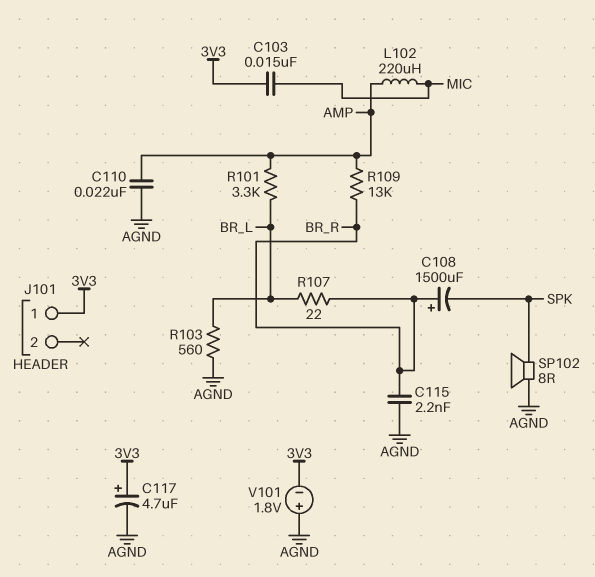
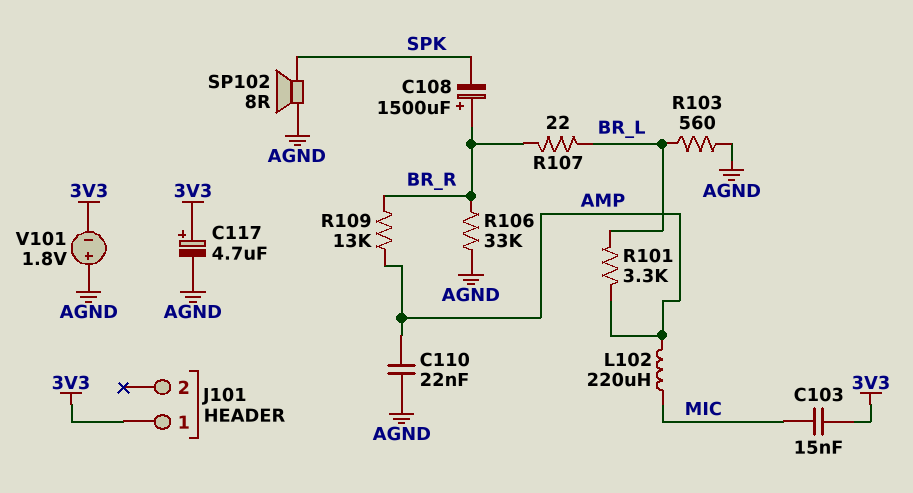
C115: 2.2nF (AGND, BR_R) -> none
R106: none -> 33k (AGND, BR_R)

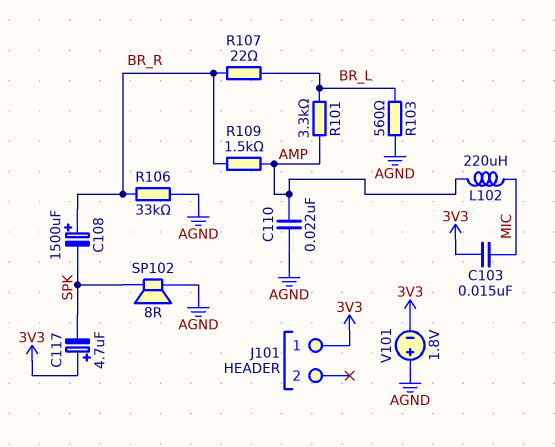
C117: 4.7uF (plus 3V3, minus AGND) -> 4.7uF (plus 3V3, minus SPK)
R109: 13k (AMP, BR_R) -> 1.5k (AMP, BR_R)

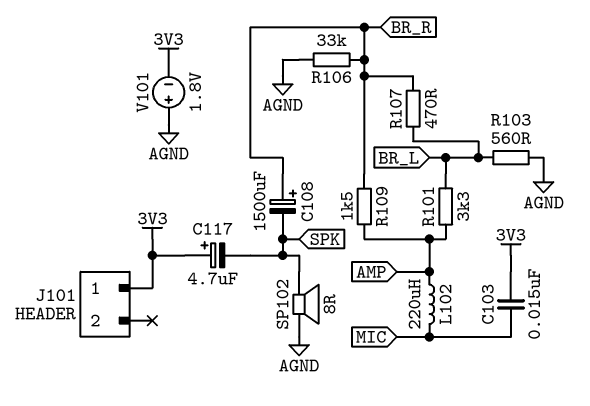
C110: 22nF (AGND, AMP) -> none
R107: 22 (BR_L, BR_R) -> 470 (BR_L, BR_R)

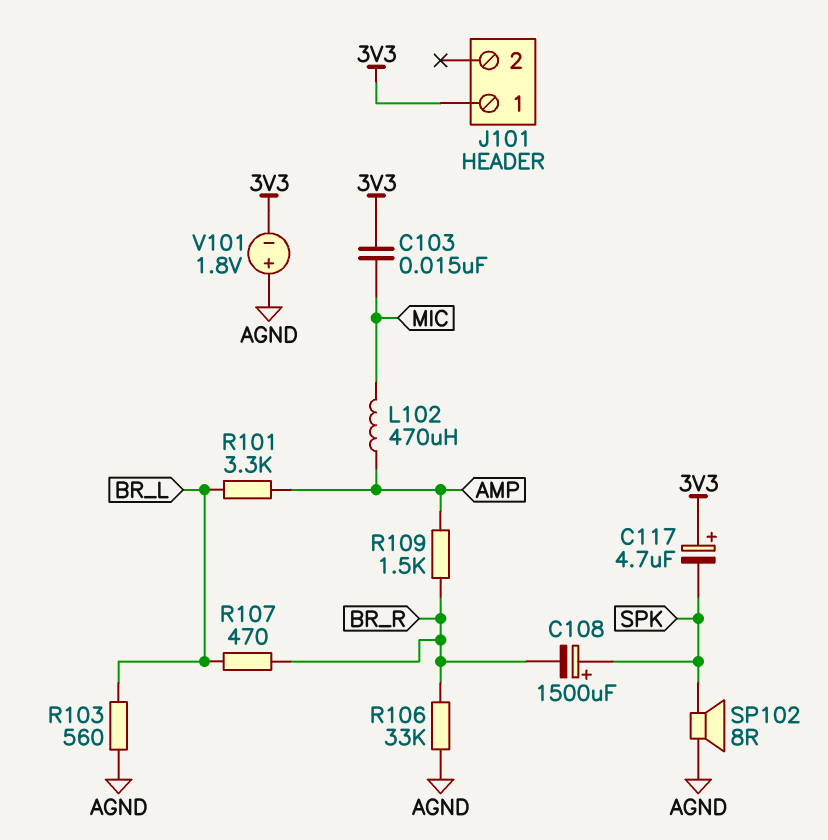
C108: 1500uF (plus BR_R, minus SPK) -> 1500uF (plus SPK, minus BR_R)
L102: 220uH (AMP, MIC) -> 470uH (AMP, MIC)

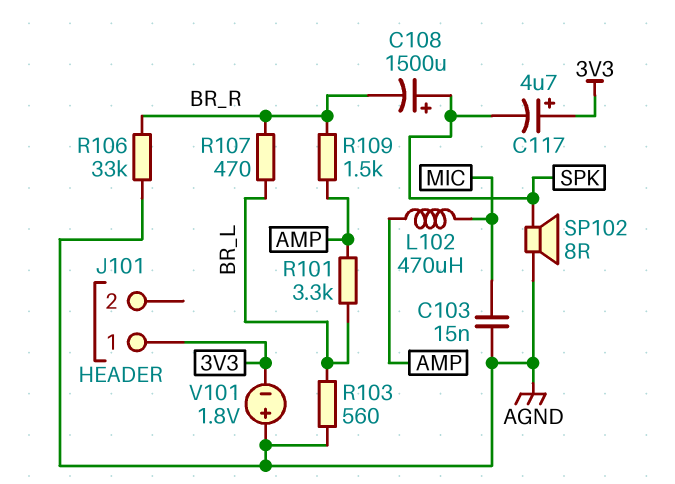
C103: 15nF (3V3, MIC) -> 15nF (AGND, MIC)

